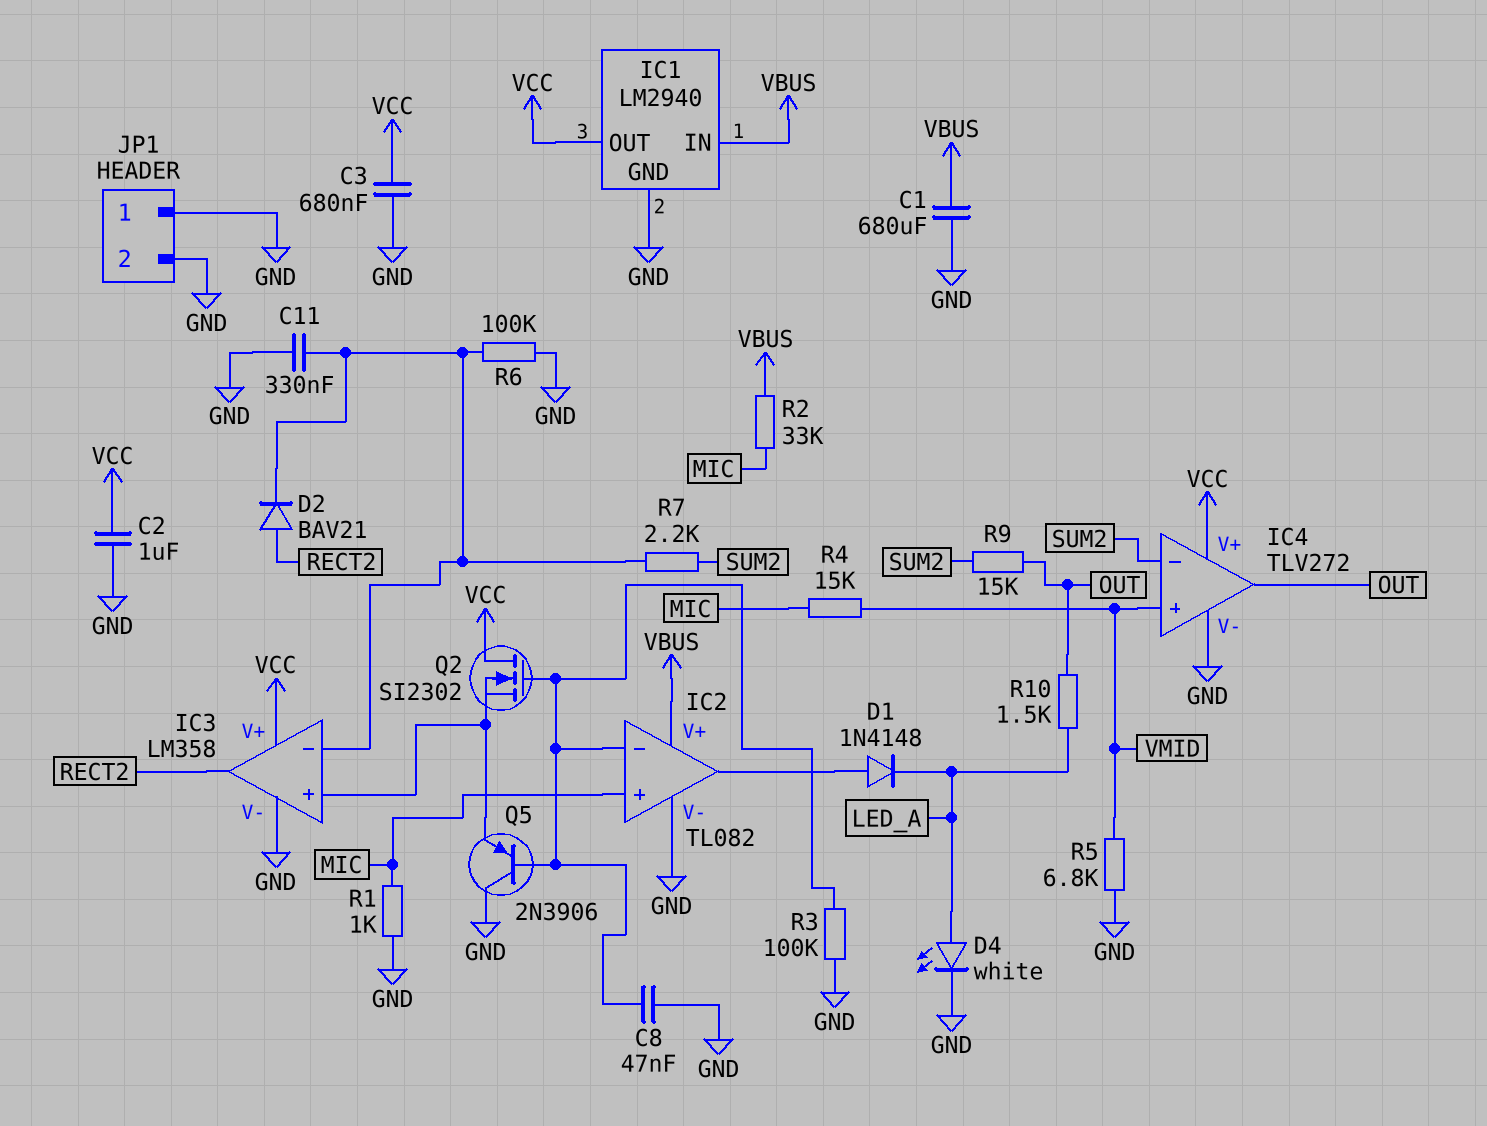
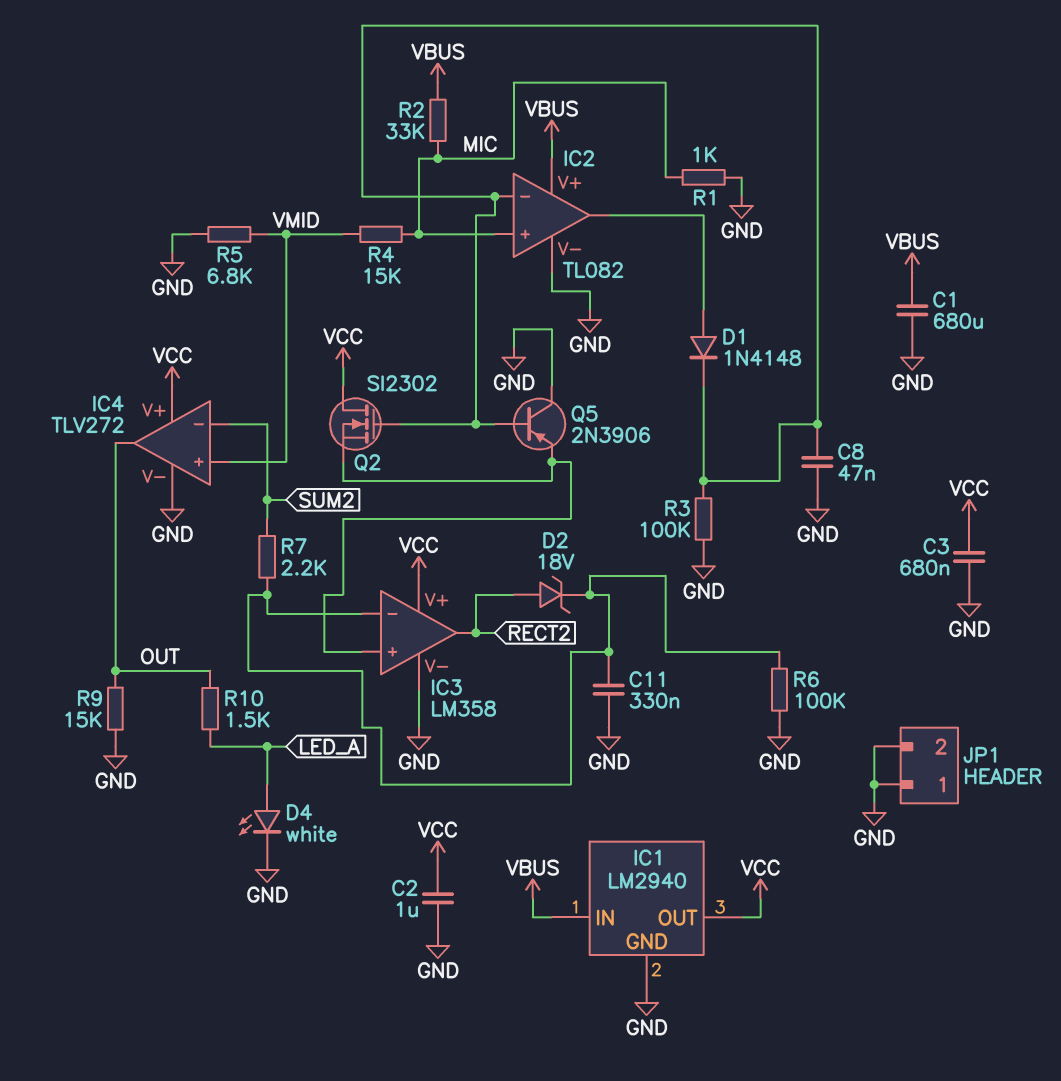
D1: diode 1N4148 (A IC2/out, K LED_A) -> diode 1N4148 (A IC2/out, K IC2/in-)
D2: diode BAV21 (A RECT2, K IC3/in-) -> zener 18V (A RECT2, K IC3/in-)
R9: 15k (OUT, SUM2) -> 15k (GND, OUT)

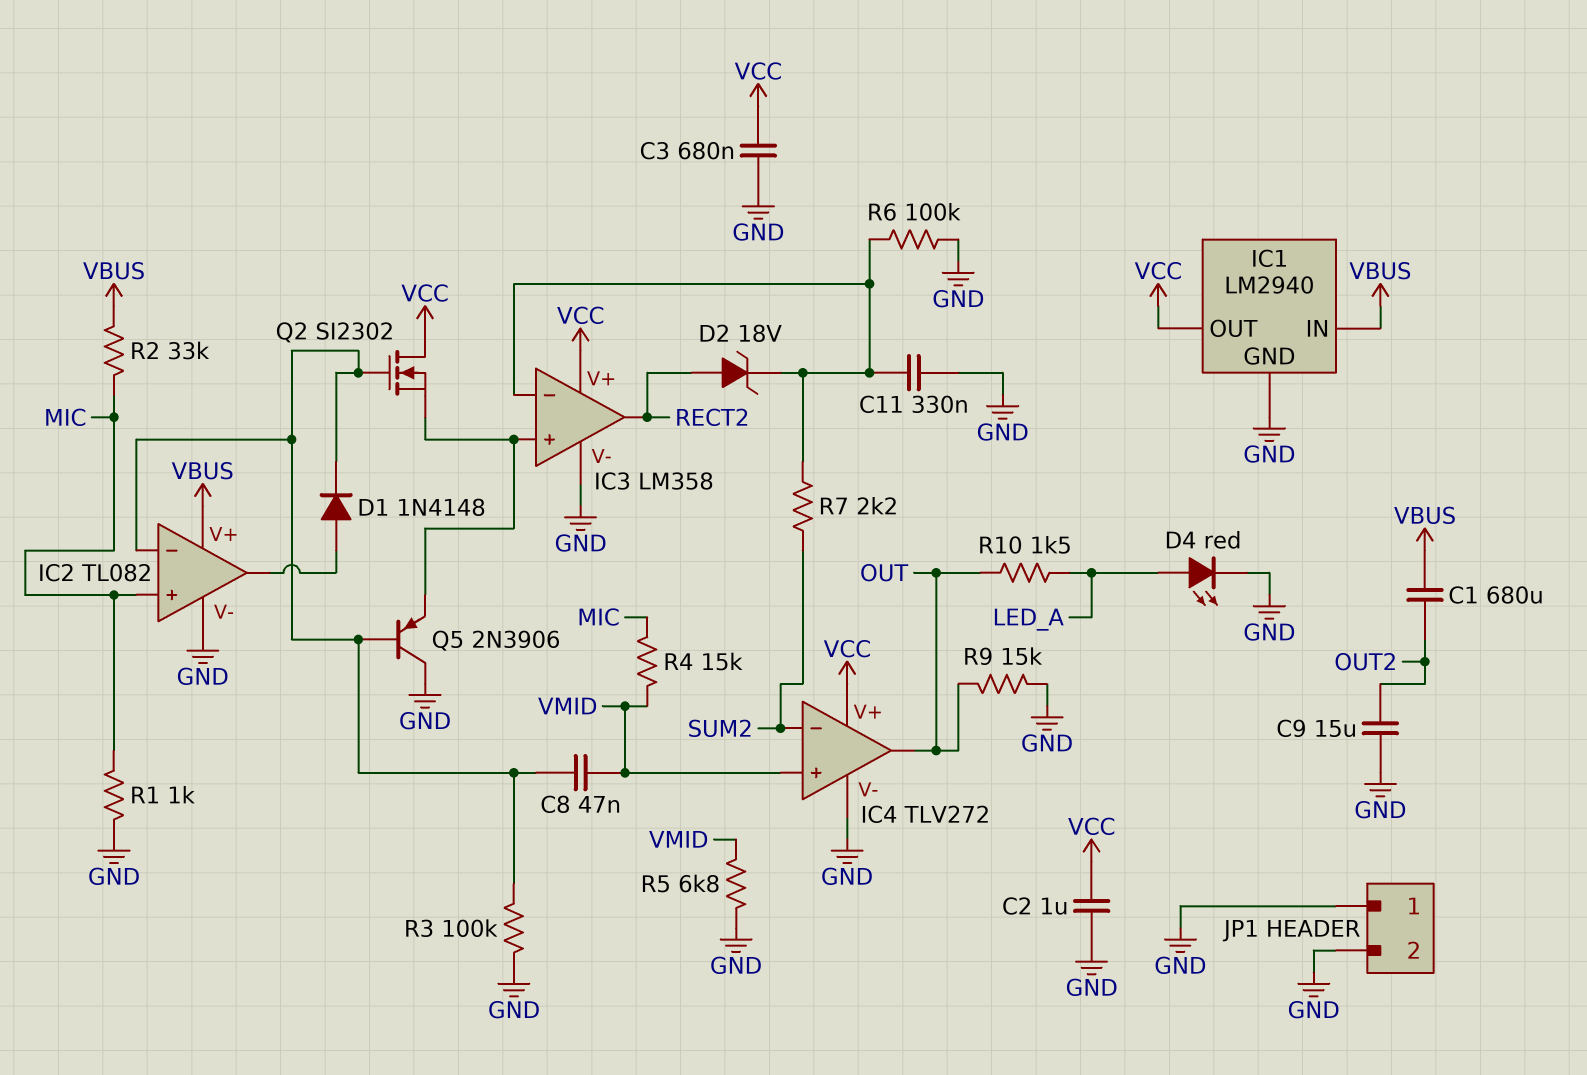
C1: 680uF (GND, VBUS) -> 680uF (OUT2, VBUS)
C8: 47nF (GND, IC2/in-) -> 47nF (IC2/in-, VMID)
C9: none -> 15uF (GND, OUT2)
D4: LED white (A LED_A, K GND) -> LED red (A LED_A, K GND)

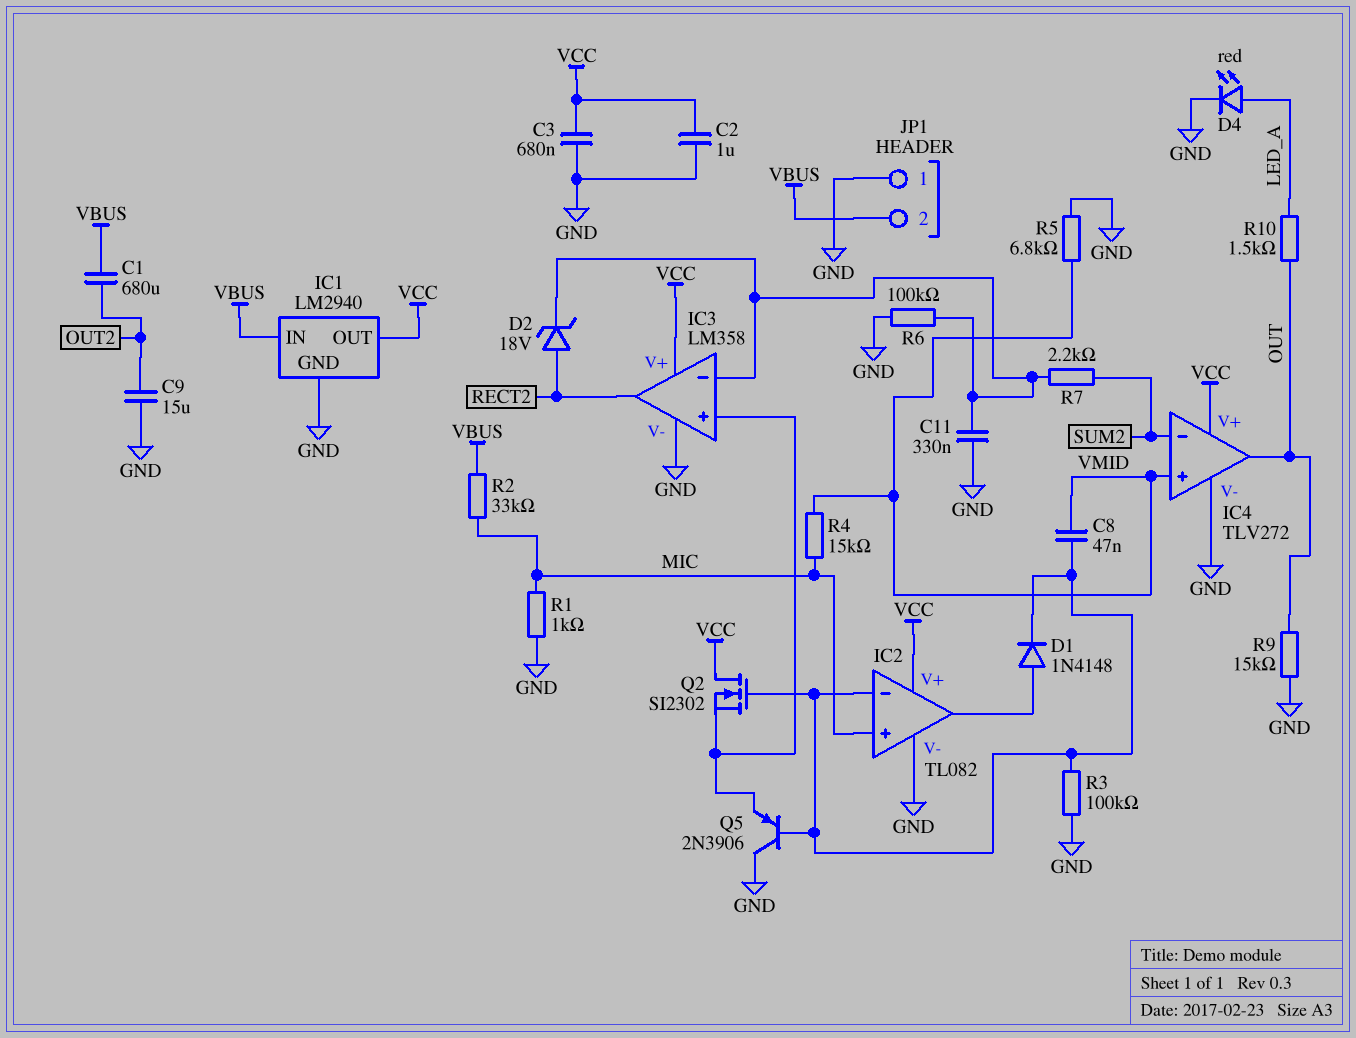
IC2 pin V+: VBUS -> VCC
JP1 pin 2: GND -> VBUS

